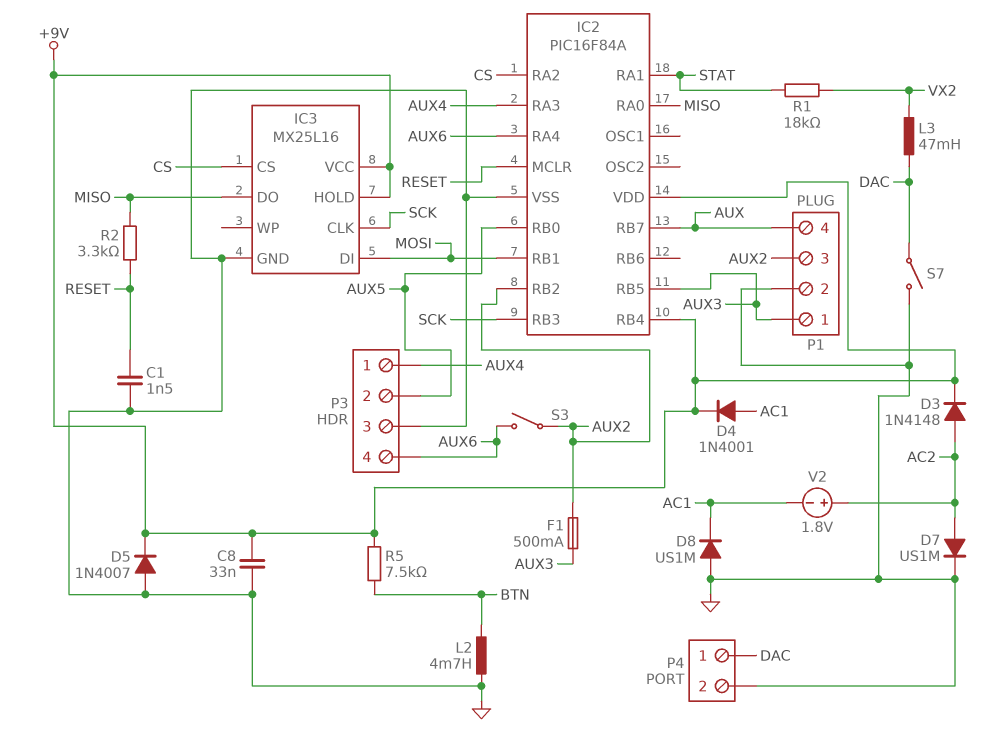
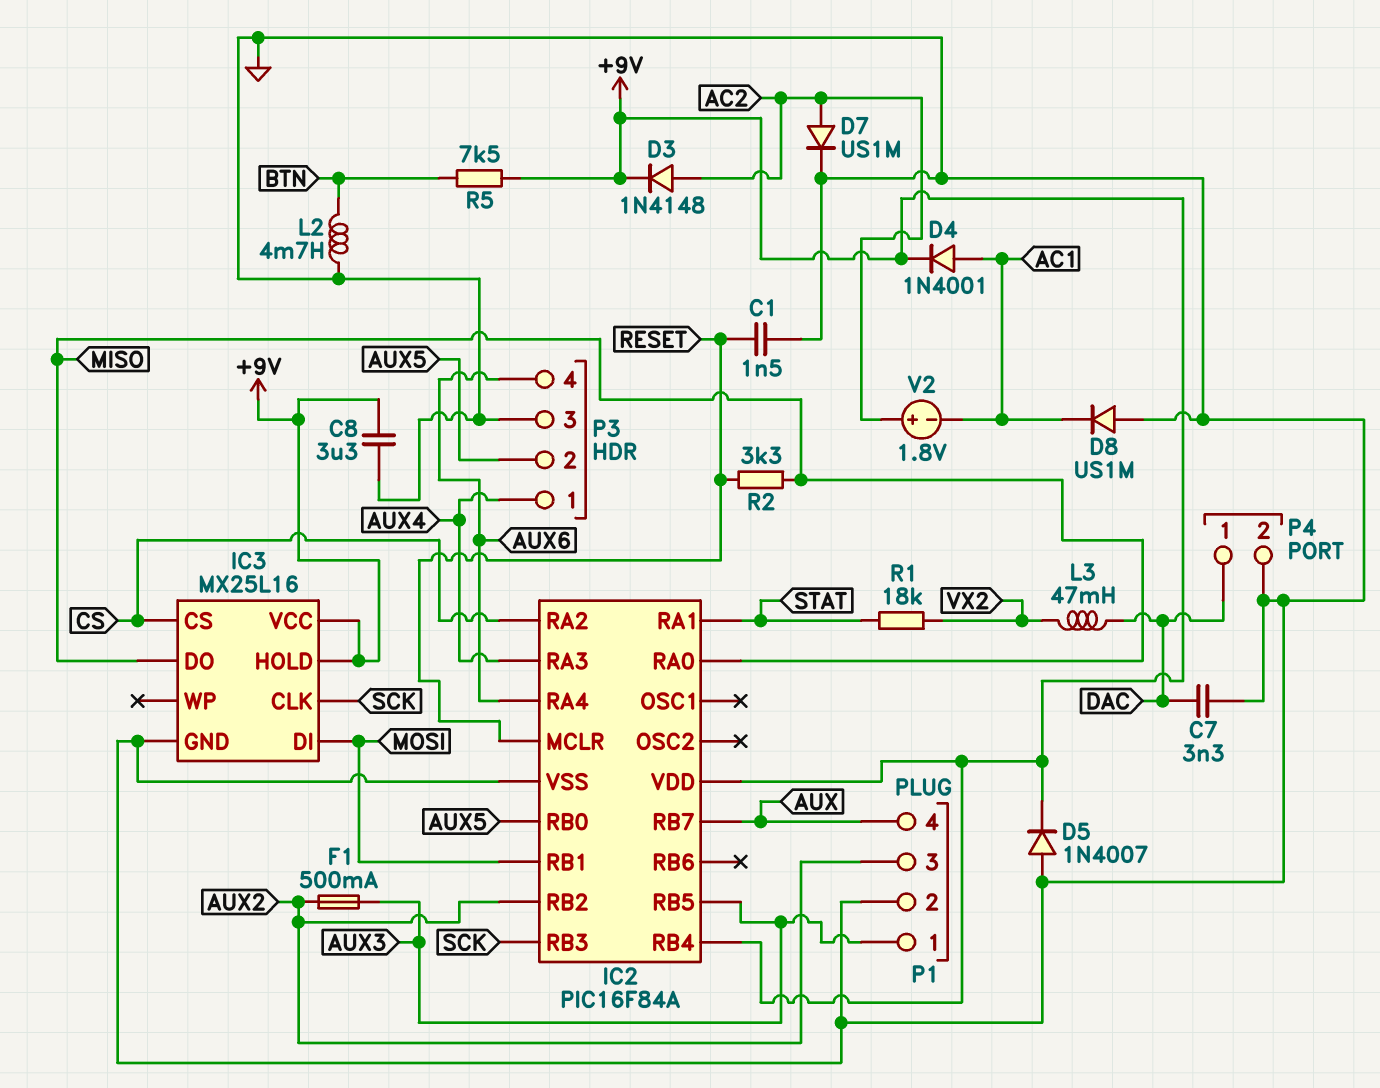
C7: none -> 3.3nF (DAC, GND)
C8: 33nF (+9V, GND) -> 3.3uF (+9V, GND)
S3: switch (AUX2, AUX6) -> none
S7: switch (DAC, GND) -> none

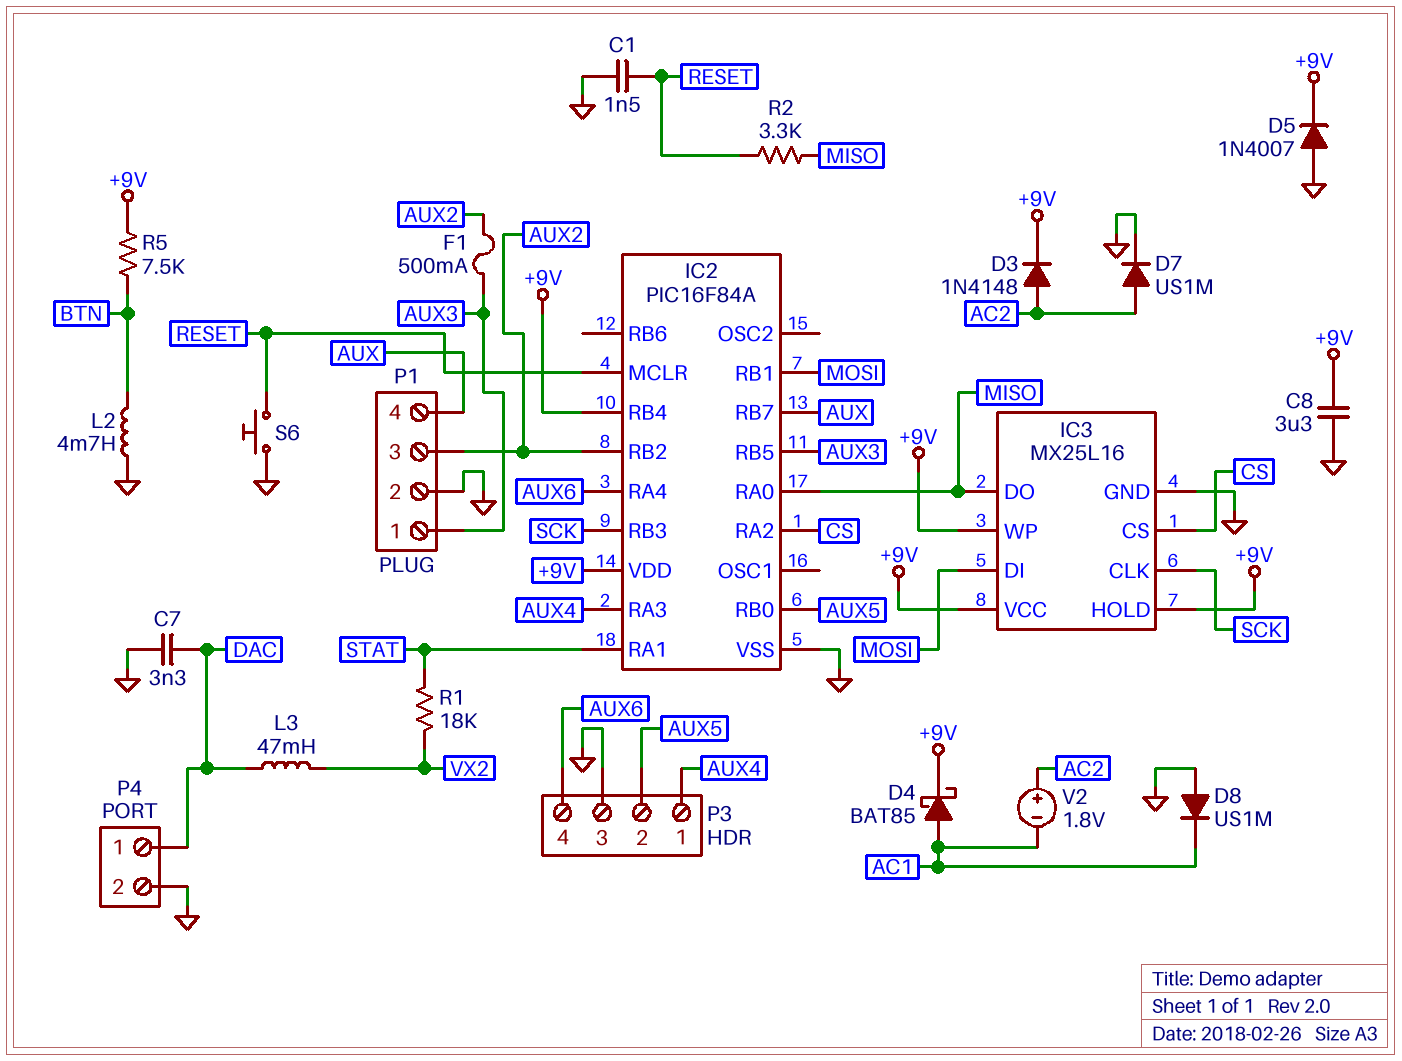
D4: diode 1N4001 (A AC1, K +9V) -> schottky BAT85 (A AC1, K +9V)
IC3 pin WP: none -> +9V
S6: none -> button (GND, RESET)

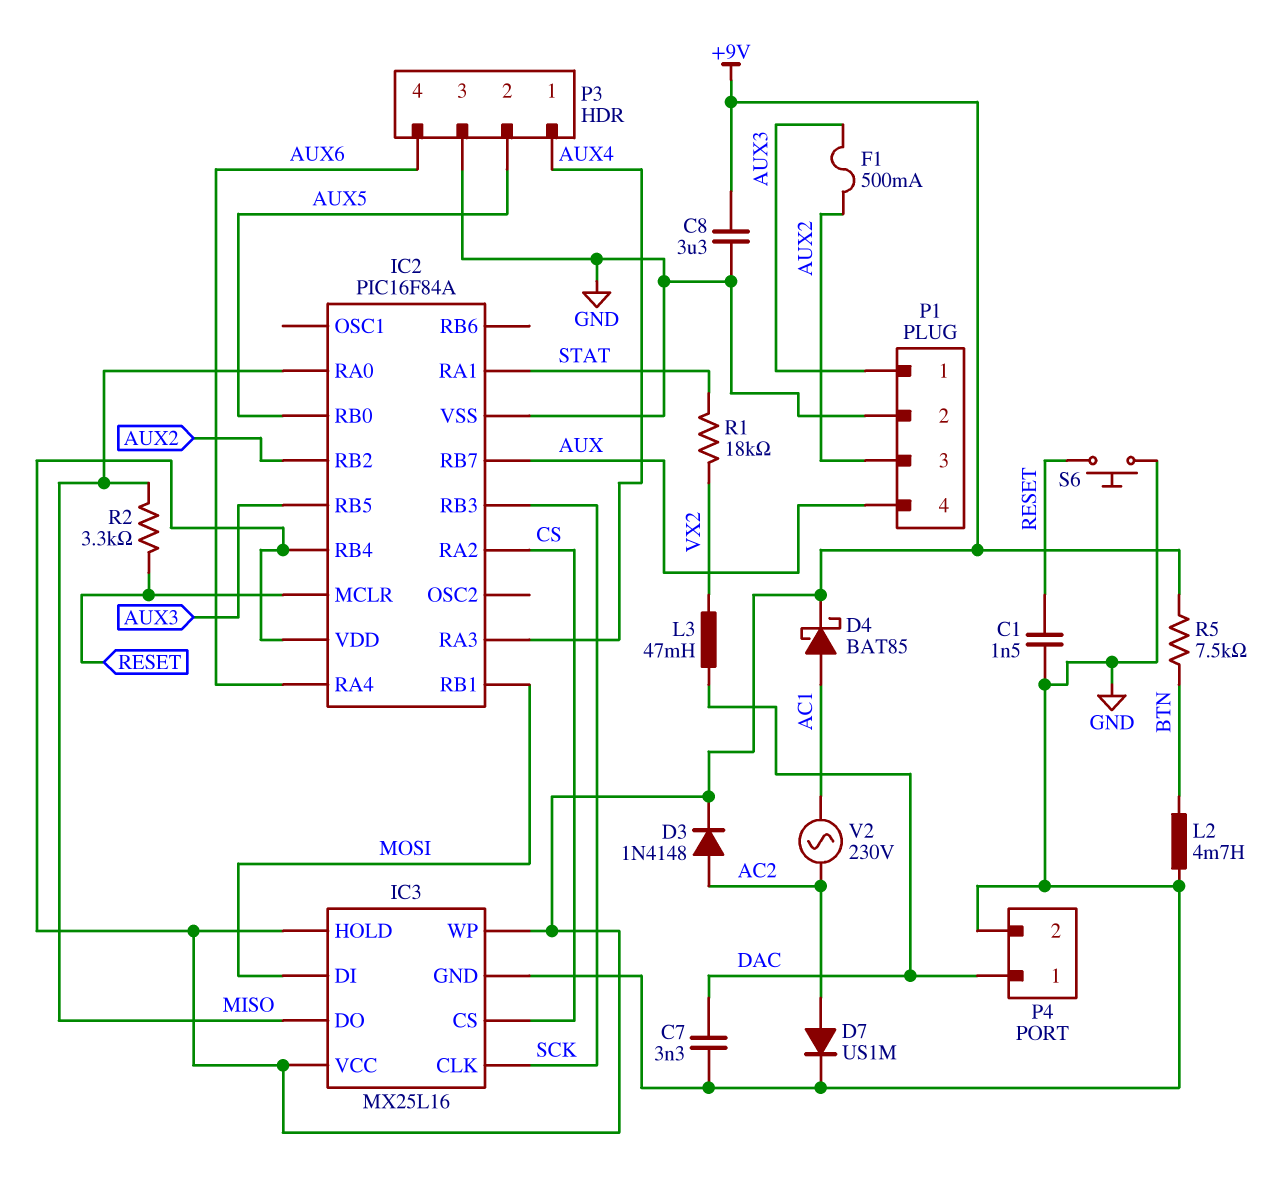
D5: diode 1N4007 (A GND, K +9V) -> none
D8: diode US1M (A GND, K AC1) -> none
V2: 1.8V (plus AC2, minus AC1) -> AC 230V (AC1, AC2)

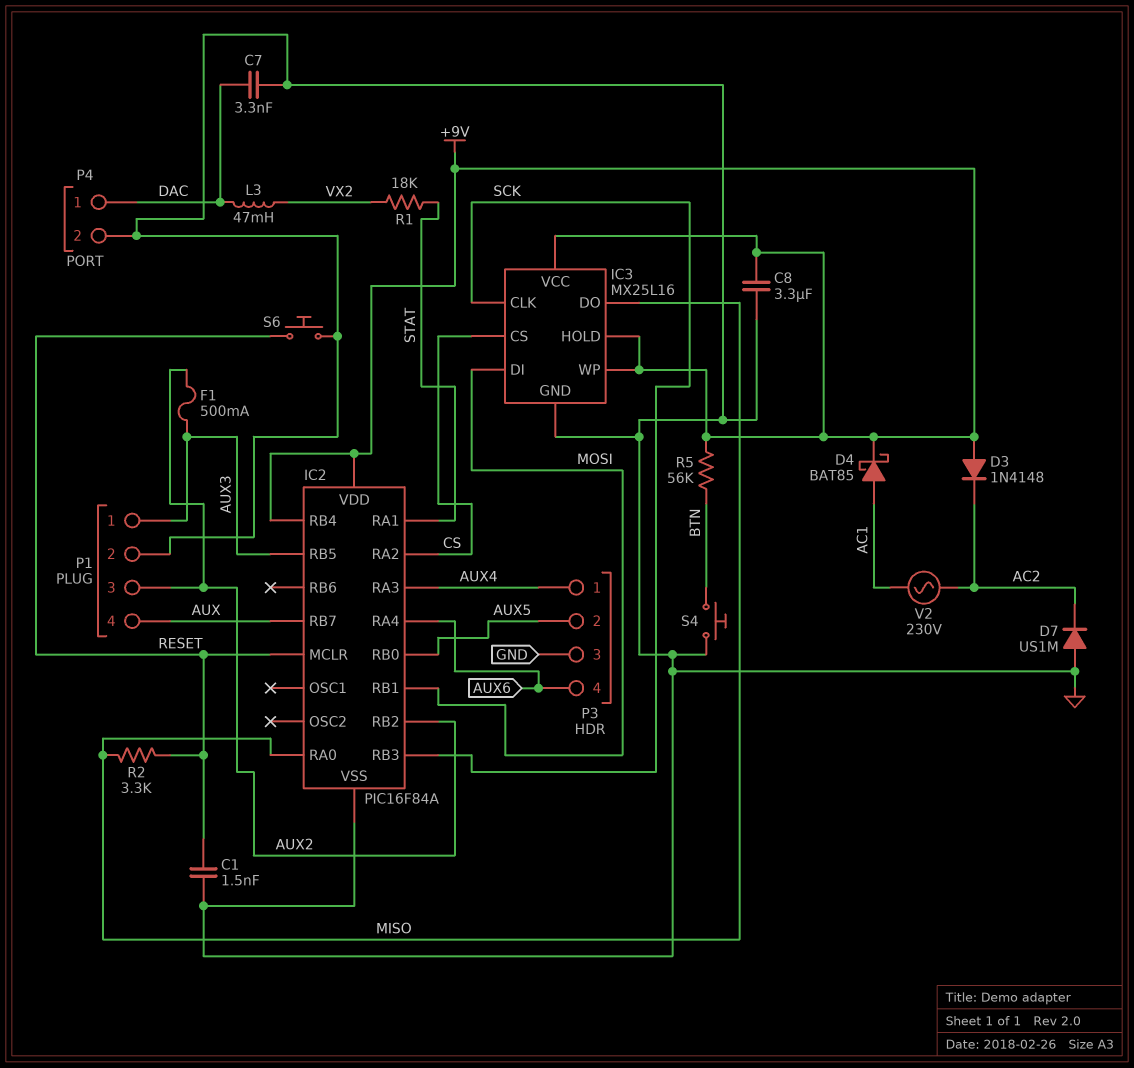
D3: diode 1N4148 (A AC2, K +9V) -> diode 1N4148 (A +9V, K AC2)
D7: diode US1M (A AC2, K GND) -> diode US1M (A GND, K AC2)
L2: 4.7mH (BTN, GND) -> none
R5: 7.5k (+9V, BTN) -> 56k (+9V, BTN)
S4: none -> button (BTN, GND)

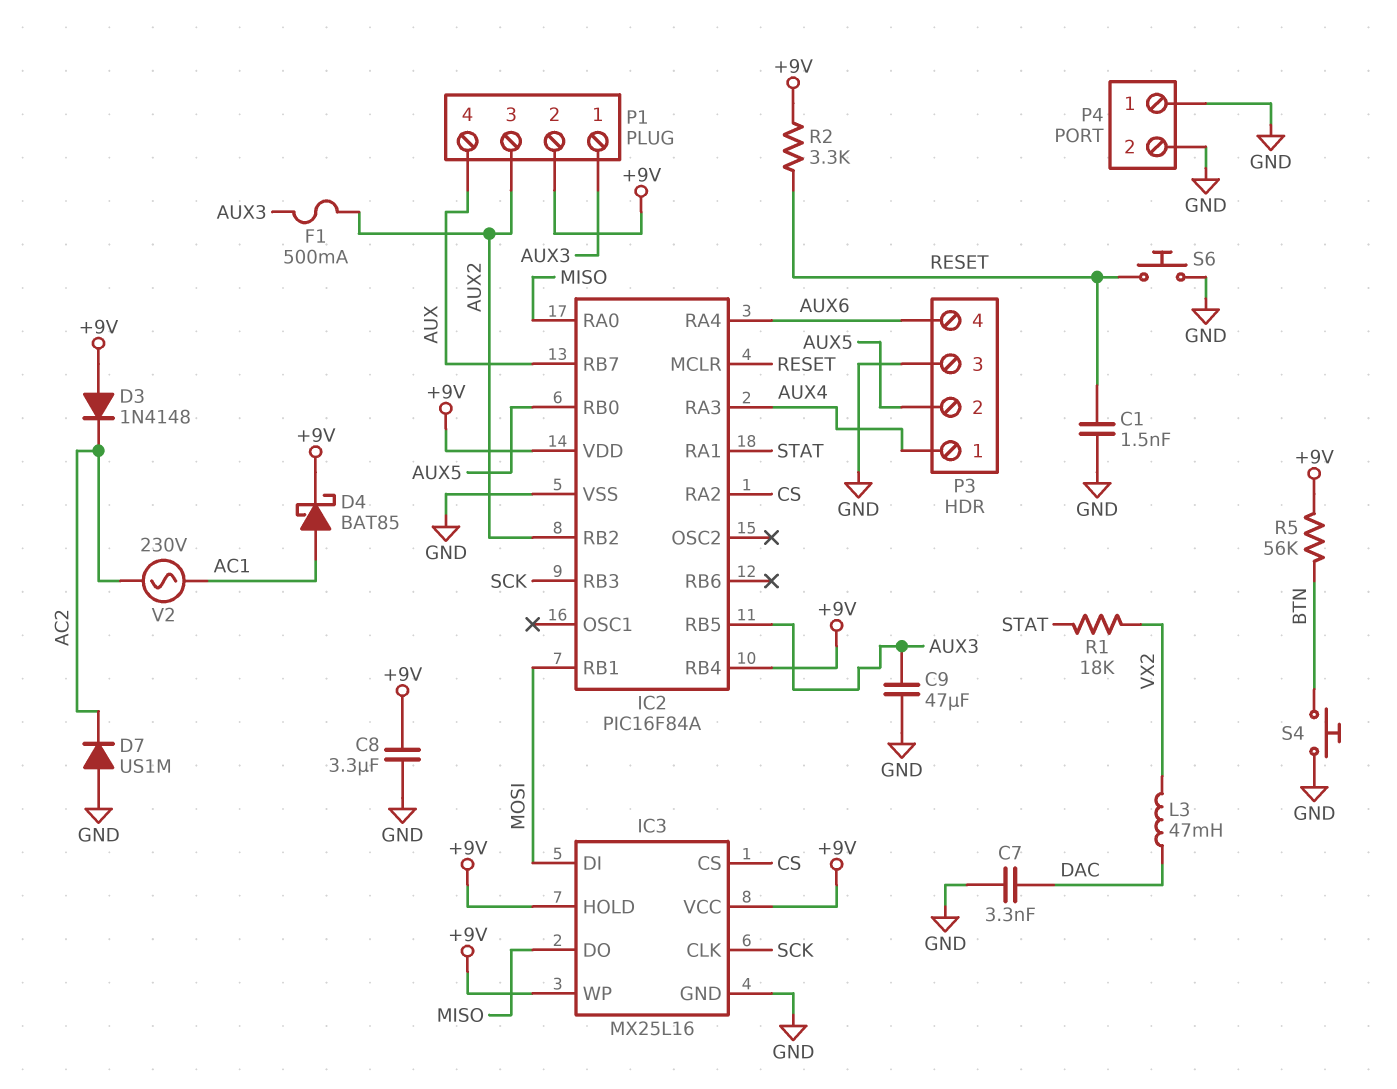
C9: none -> 47uF (AUX3, GND)
P1 pin 2: GND -> +9V
P4 pin 1: DAC -> GND
R2: 3.3k (MISO, RESET) -> 3.3k (+9V, RESET)

